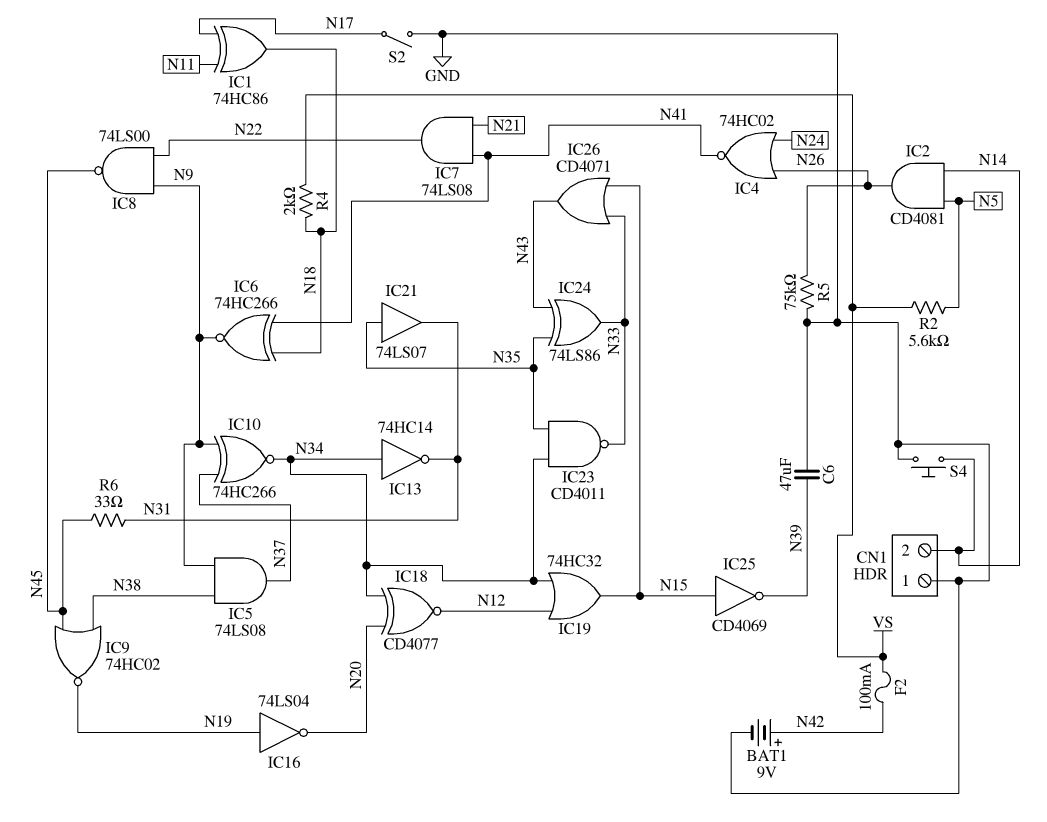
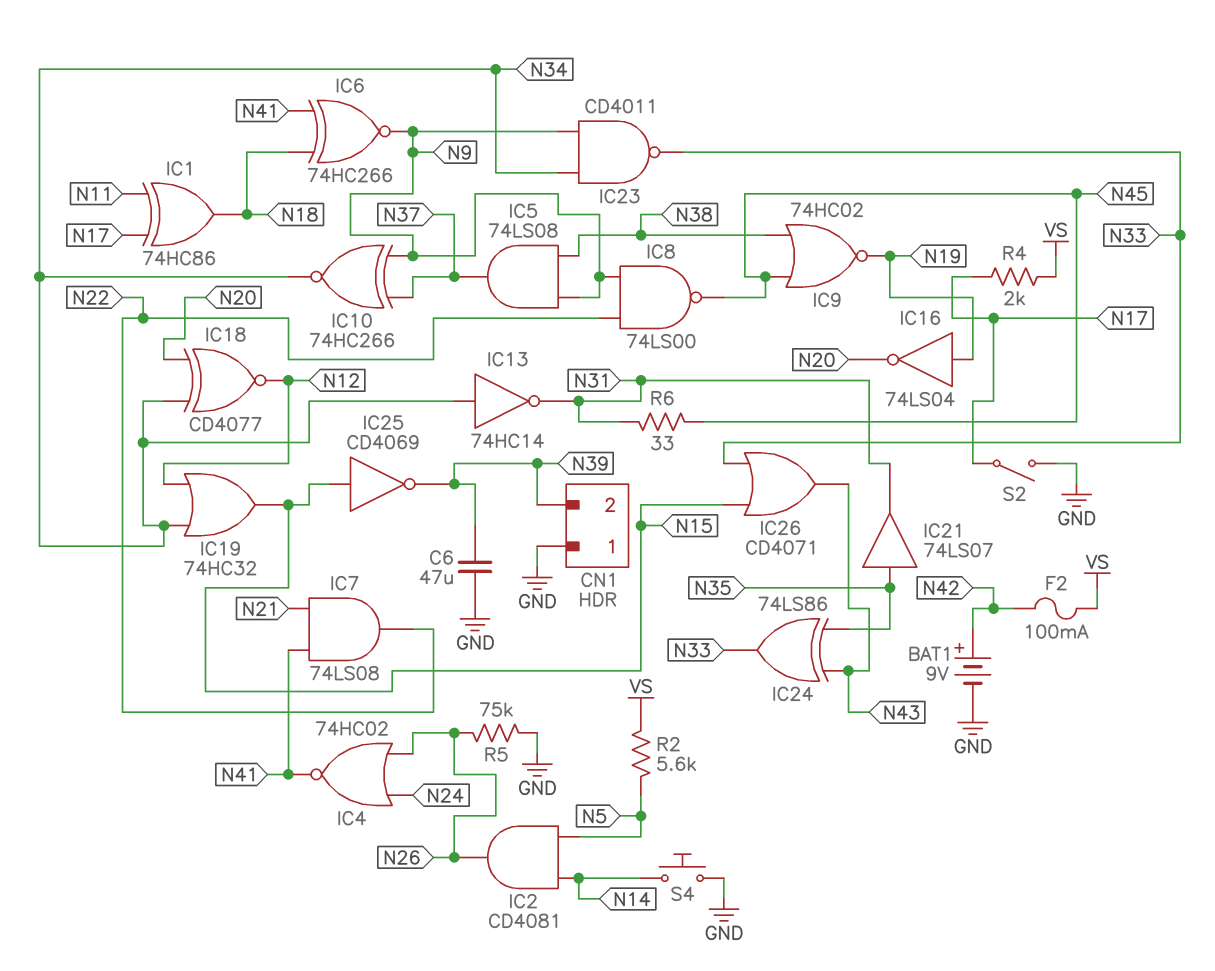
CN1 pin 2: N14 -> N39
IC23: NAND CD4011 (in N34, in N35, out N33) -> NAND CD4011 (in N9, in N34, out N33)
R4: 2k (N18, VS) -> 2k (N17, VS)

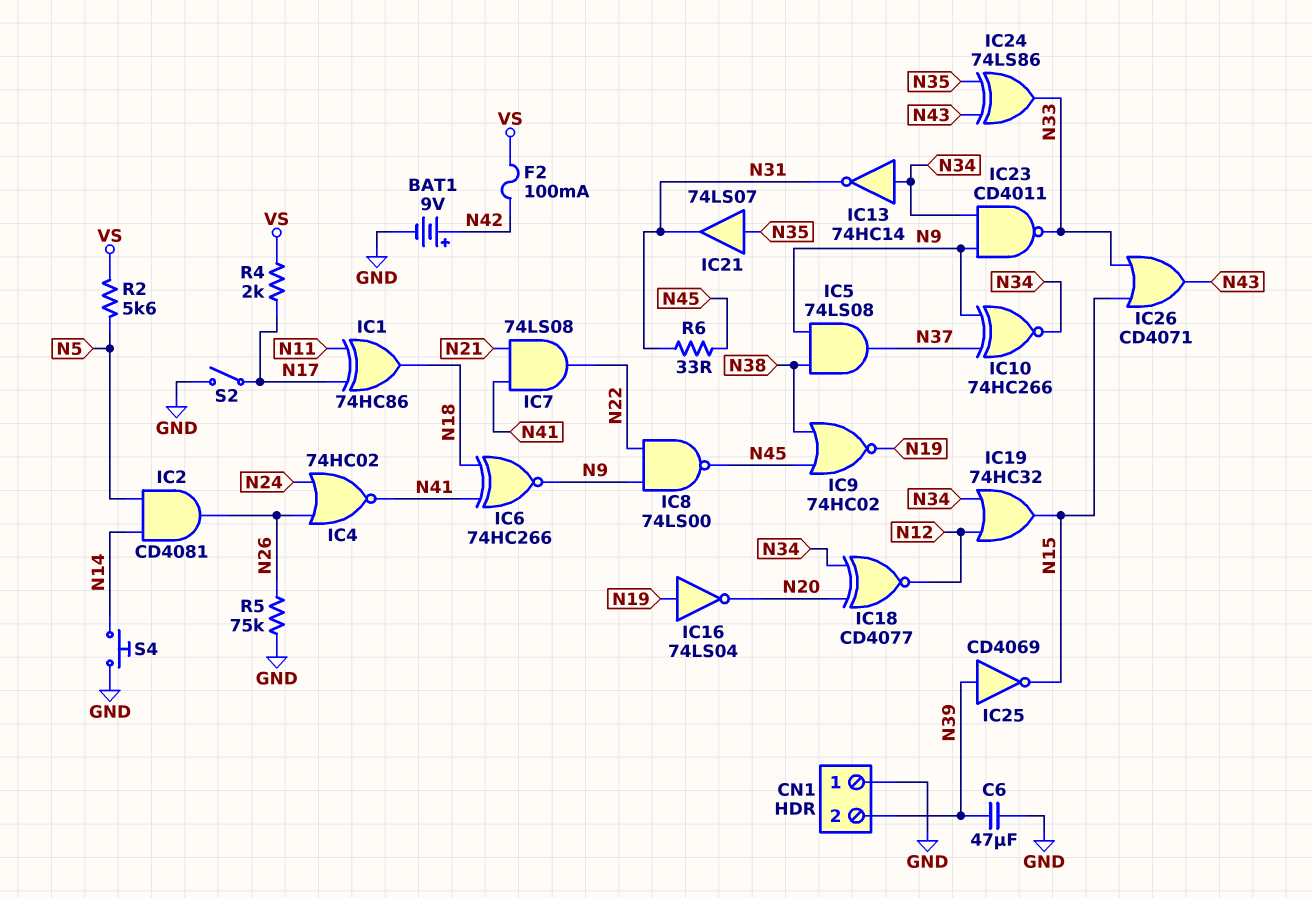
IC25: NOT CD4069 (in N15, out N39) -> NOT CD4069 (in N39, out N15)

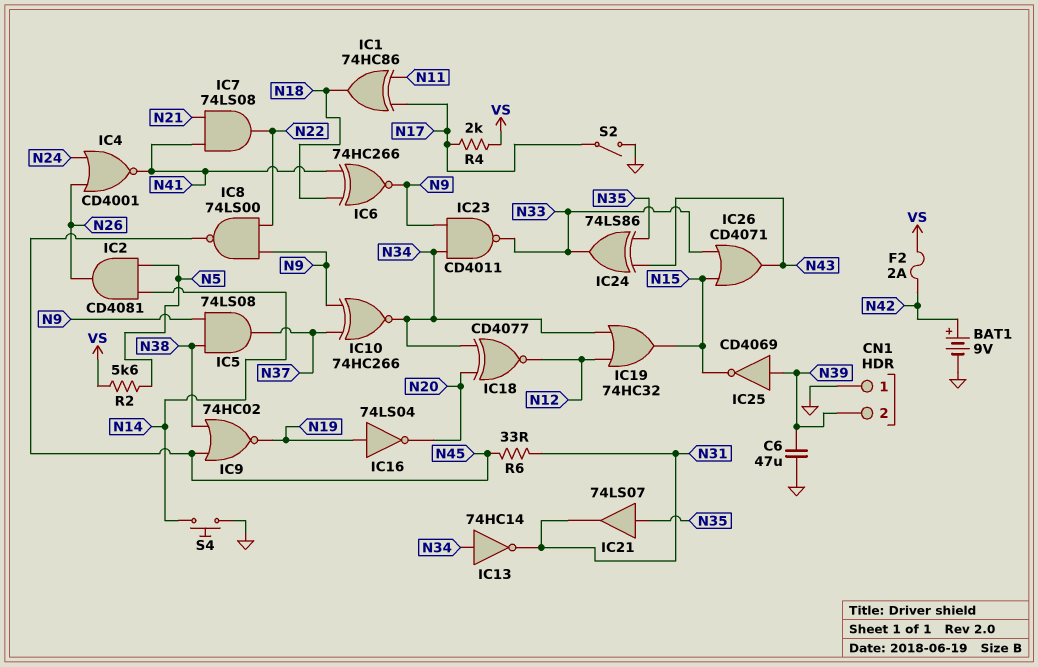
F2: 100mA (N42, VS) -> 2A (N42, VS)
IC4: NOR 74HC02 (in N24, in N26, out N41) -> NOR CD4001 (in N24, in N26, out N41)
R5: 75k (GND, N26) -> none

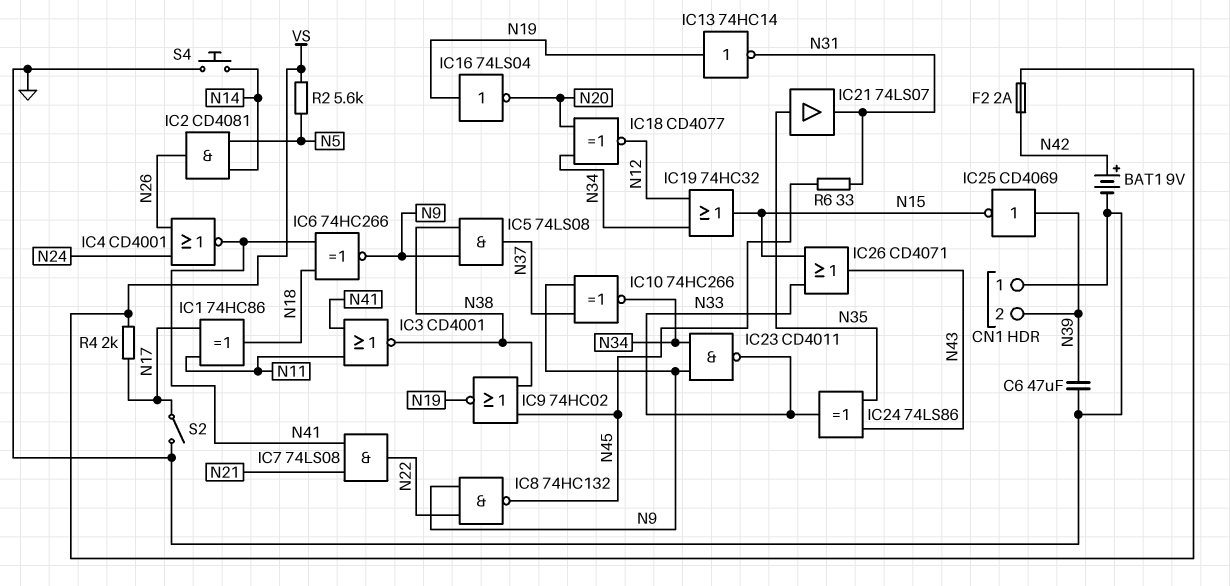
IC3: none -> NOR CD4001 (in N11, in N41, out N38)
IC8: NAND 74LS00 (in N9, in N22, out N45) -> NAND 74HC132 (in N9, in N22, out N45)
IC13: NOT 74HC14 (in N34, out N31) -> NOT 74HC14 (in N19, out N31)

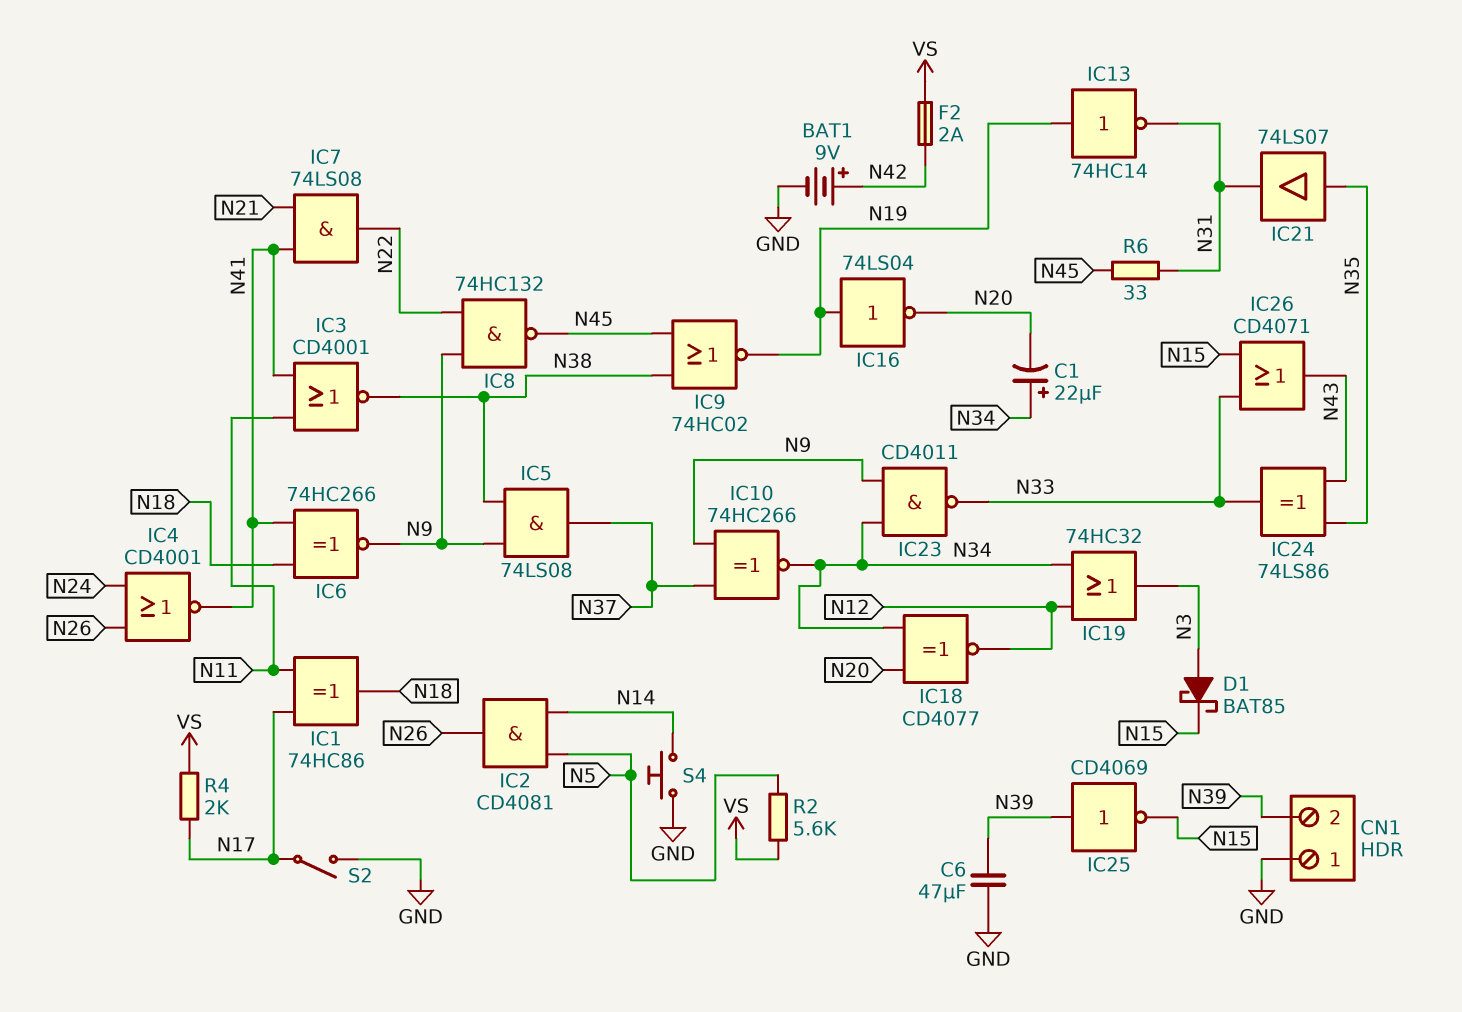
C1: none -> 22uF (plus N34, minus N20)
D1: none -> schottky BAT85 (A N3, K N15)
IC19: OR 74HC32 (in N12, in N34, out N15) -> OR 74HC32 (in N12, in N34, out N3)

